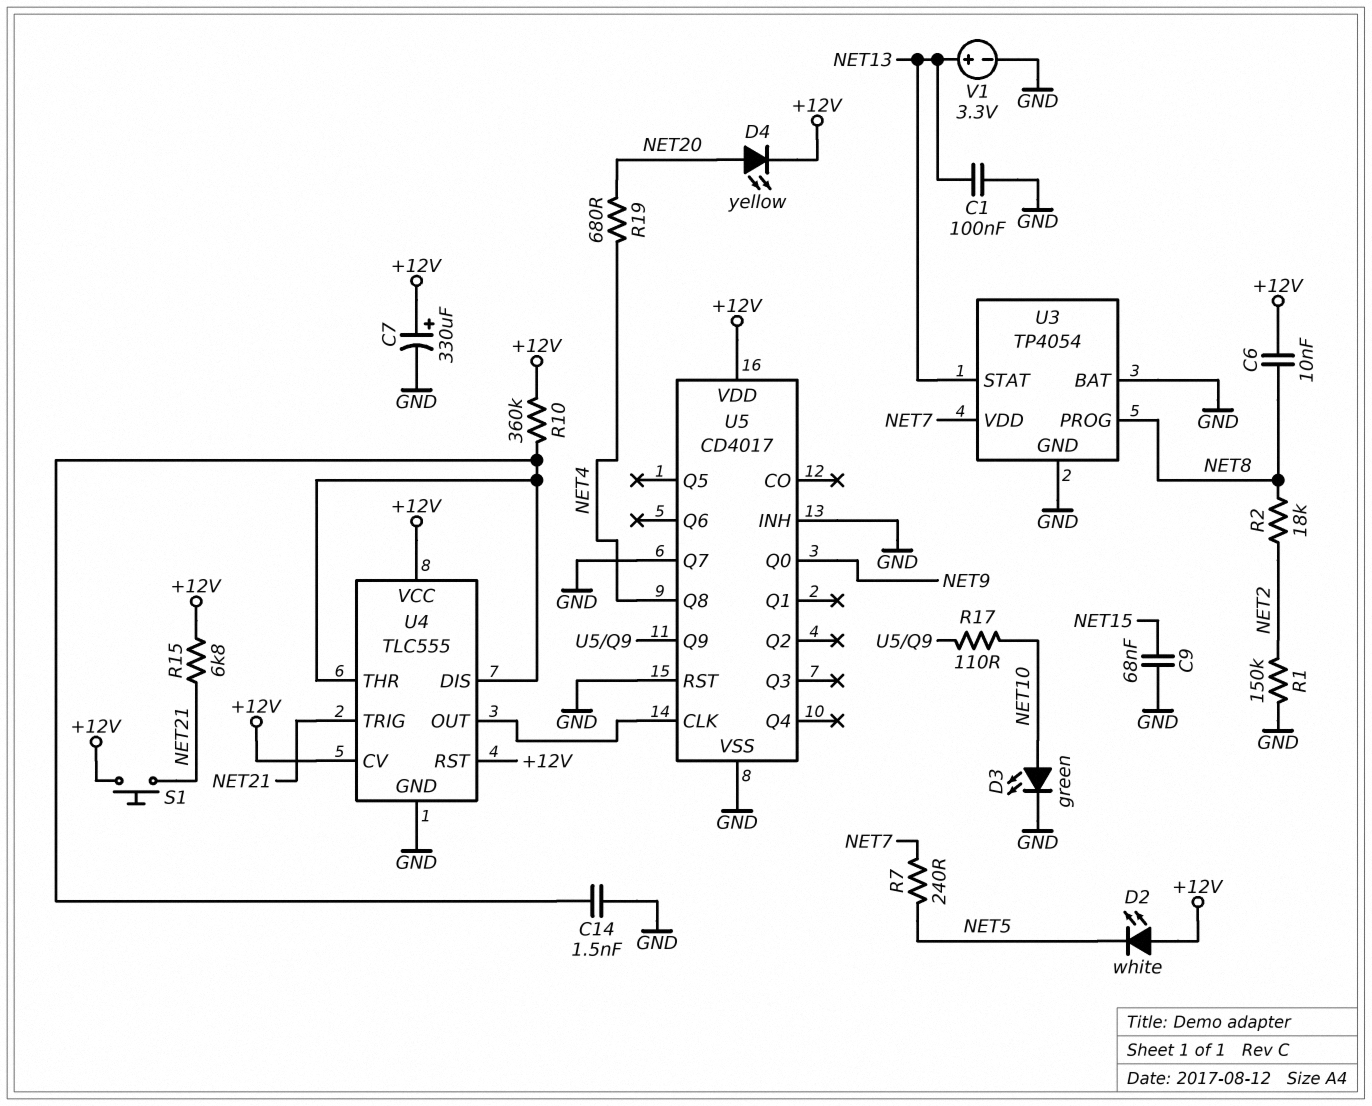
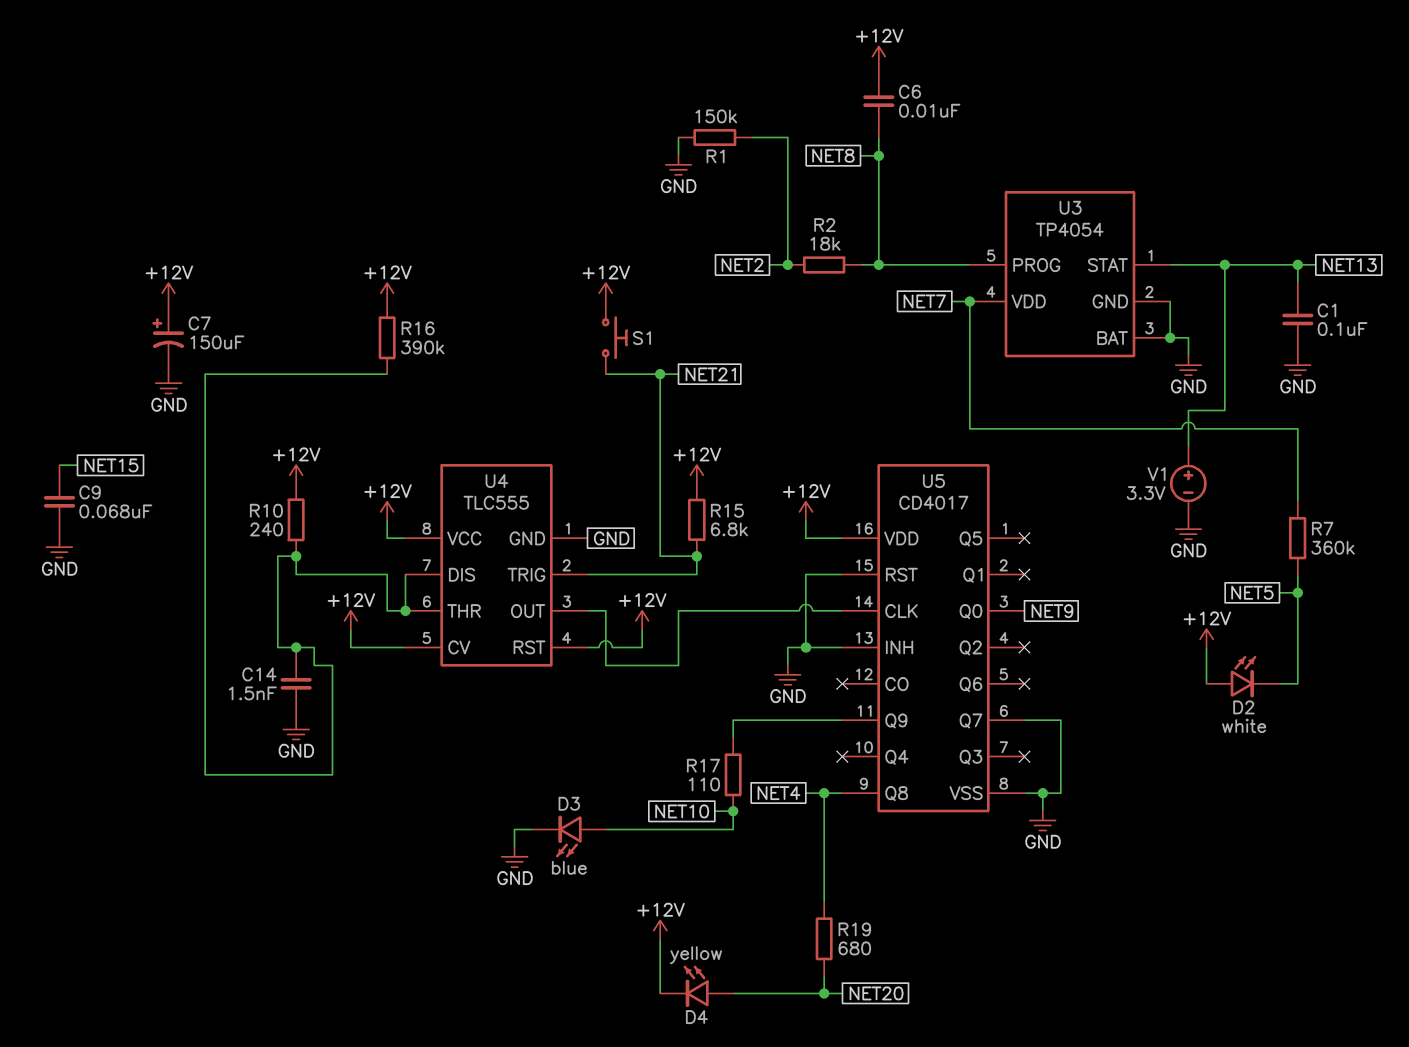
C7: 330uF (plus +12V, minus GND) -> 150uF (plus +12V, minus GND)
D3: LED green (A NET10, K GND) -> LED blue (A NET10, K GND)
R7: 240 (NET5, NET7) -> 360k (NET5, NET7)
R10: 360k (+12V, U4/DIS) -> 240 (+12V, U4/DIS)
R16: none -> 390k (+12V, U4/DIS)

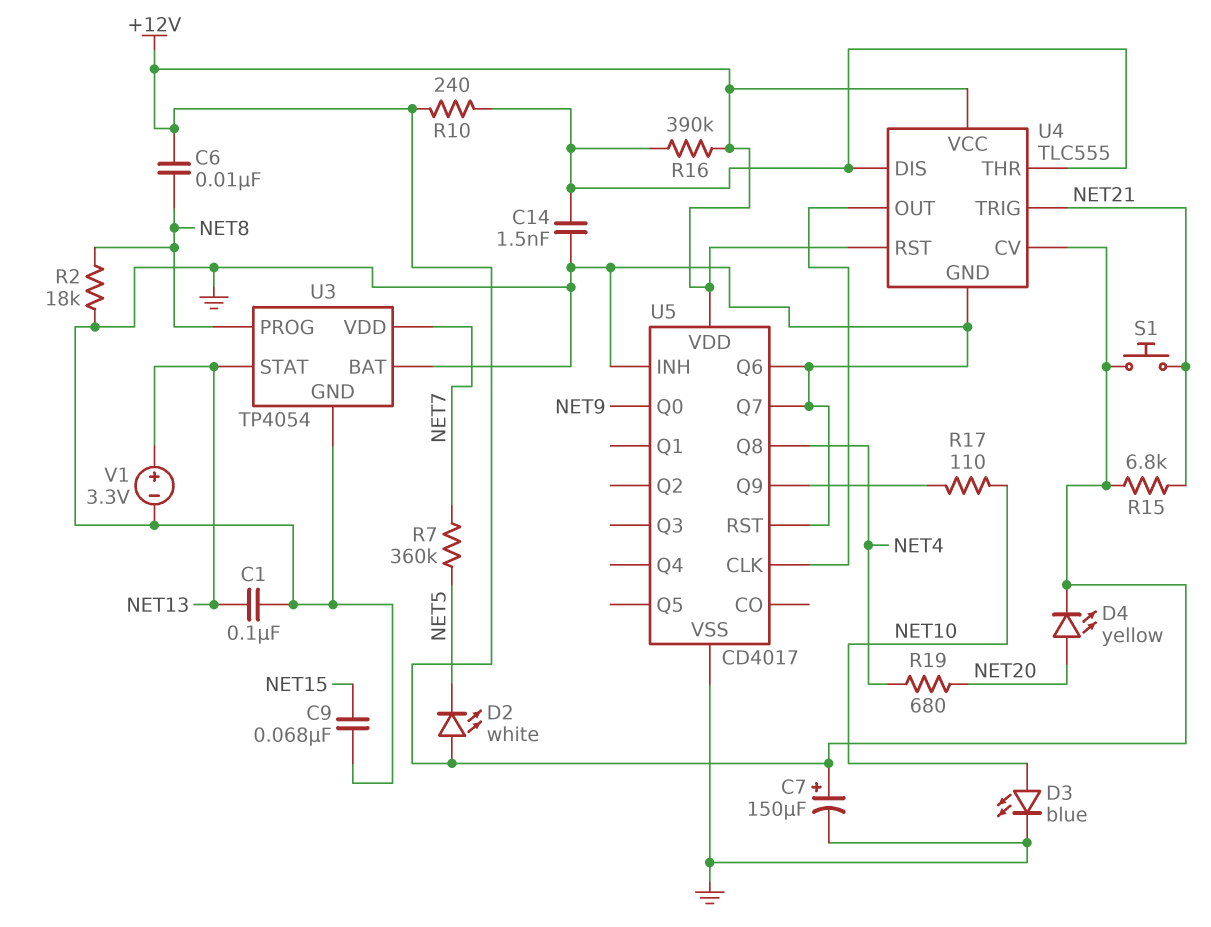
R1: 150k (GND, NET2) -> none
R2: 18k (NET2, NET8) -> 18k (GND, NET8)
U5 pin Q6: none -> GND

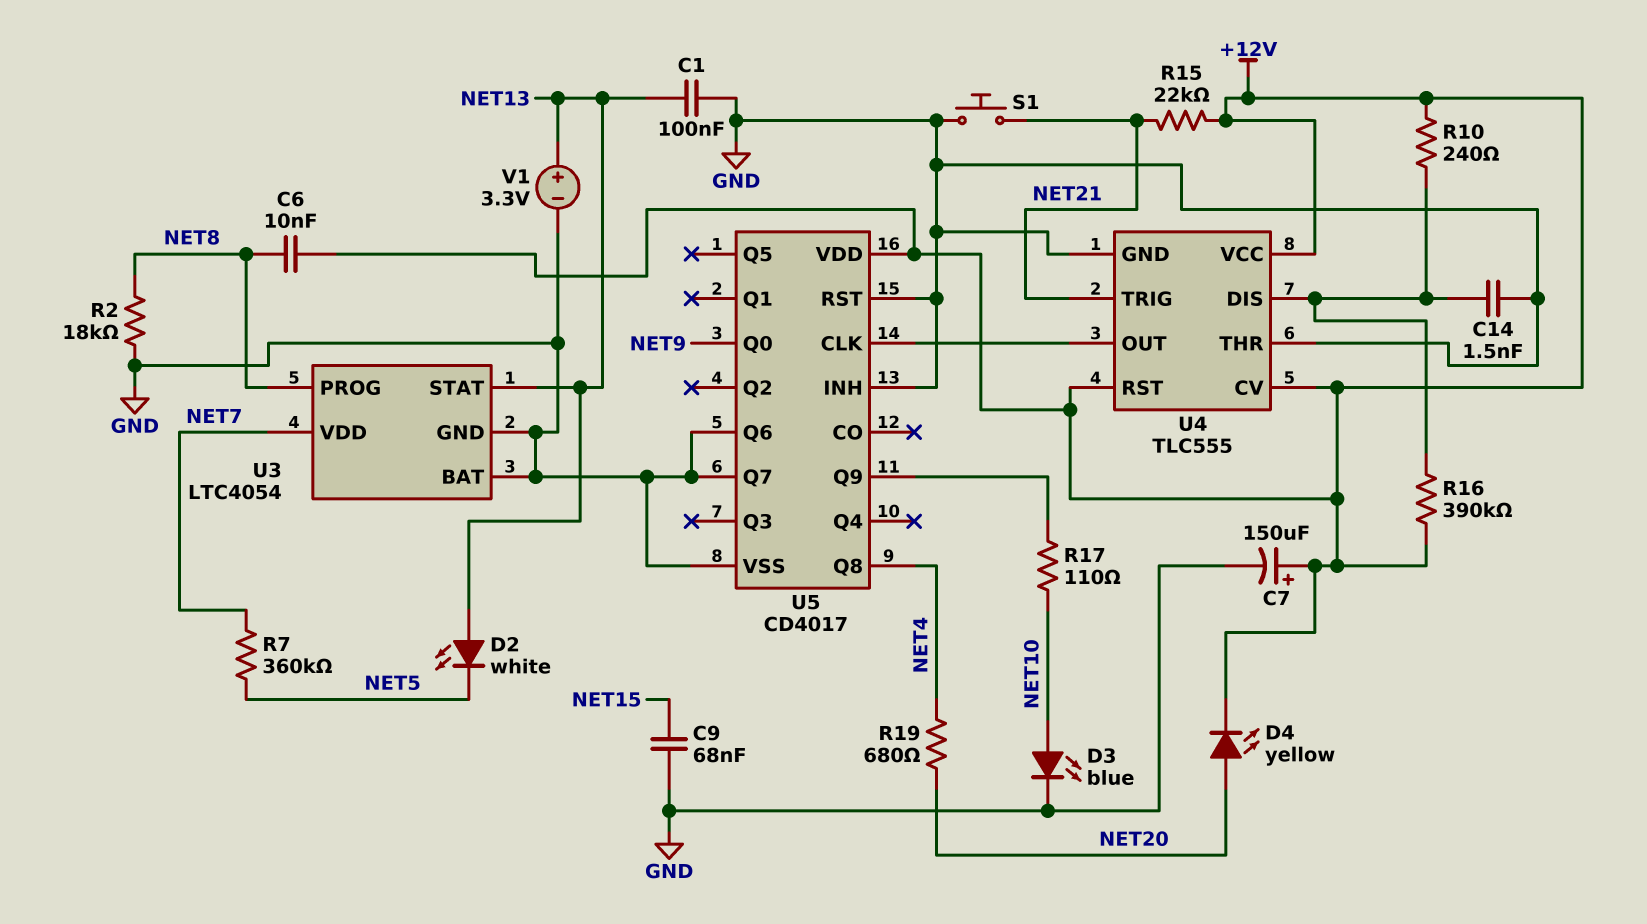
D2: LED white (A +12V, K NET5) -> LED white (A NET13, K NET5)
R15: 6.8k (+12V, NET21) -> 22k (+12V, NET21)
S1: button (+12V, NET21) -> button (GND, NET21)
U3: TP4054 -> LTC4054
U4 pin THR: U4/DIS -> GND

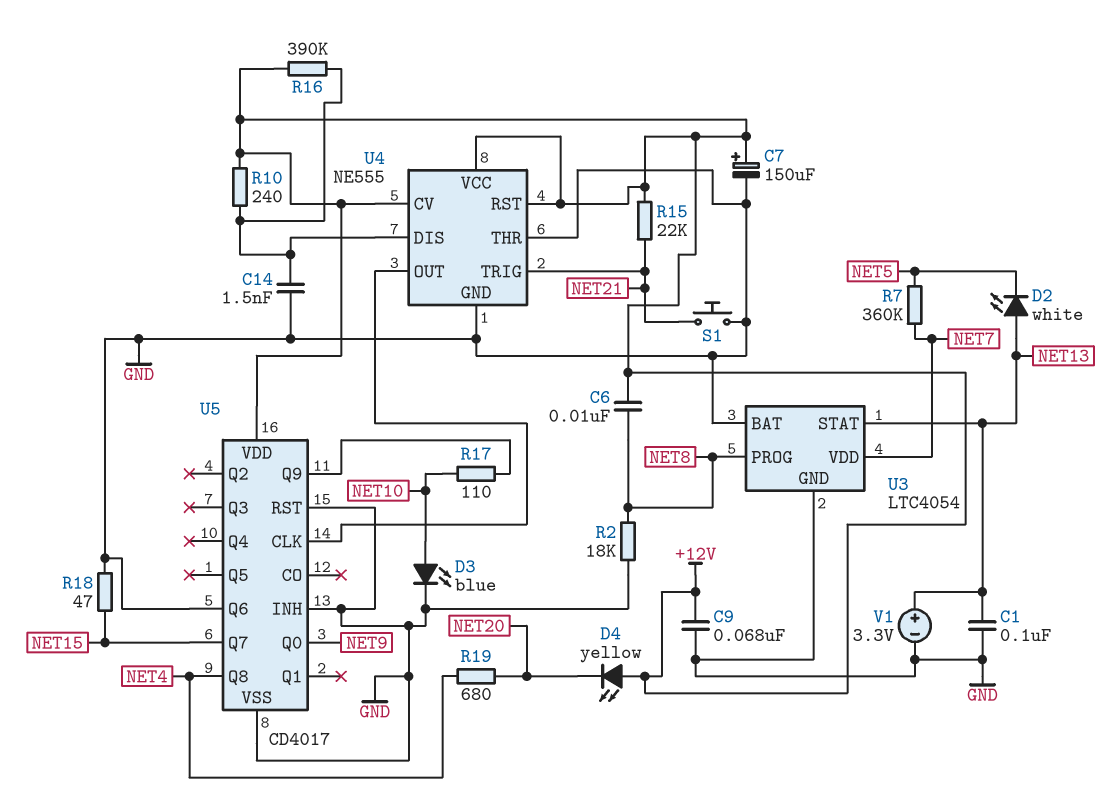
C9: 68nF (GND, NET15) -> 68nF (+12V, GND)
D4: LED yellow (A NET20, K +12V) -> LED yellow (A +12V, K NET20)
R18: none -> 47 (GND, NET15)
U4: TLC555 -> NE555
U5 pin Q7: GND -> NET15

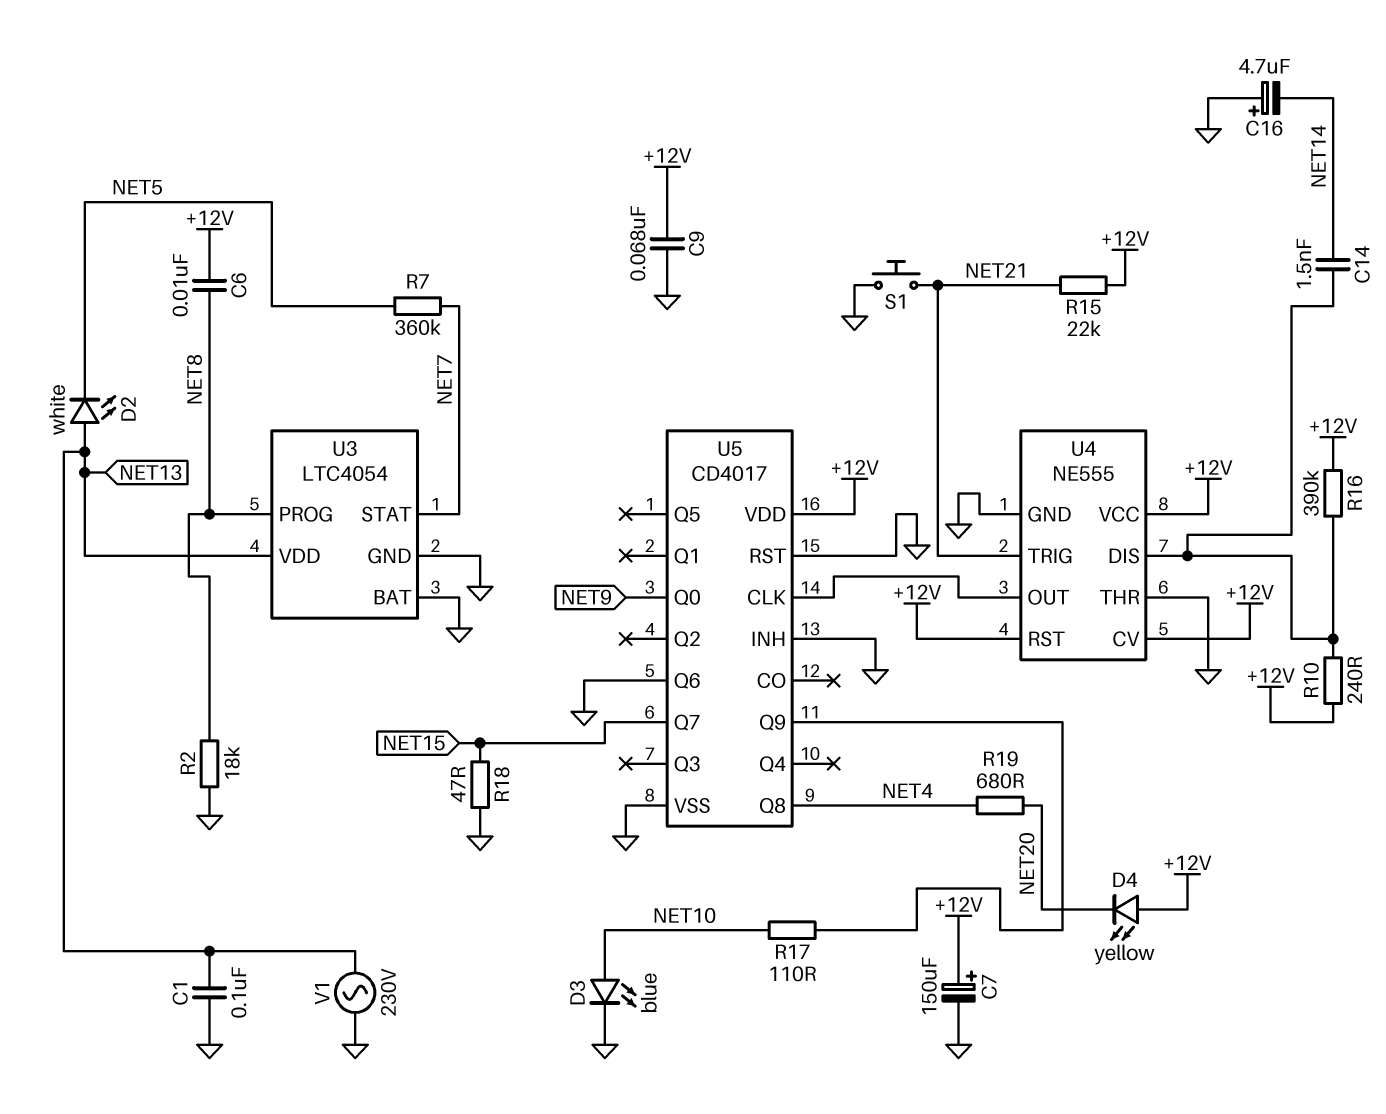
C14: 1.5nF (GND, U4/DIS) -> 1.5nF (NET14, U4/DIS)
C16: none -> 4.7uF (plus GND, minus NET14)
U3 pin STAT: NET13 -> NET7
U3 pin VDD: NET7 -> NET13
V1: 3.3V (plus NET13, minus GND) -> AC 230V (GND, NET13)

